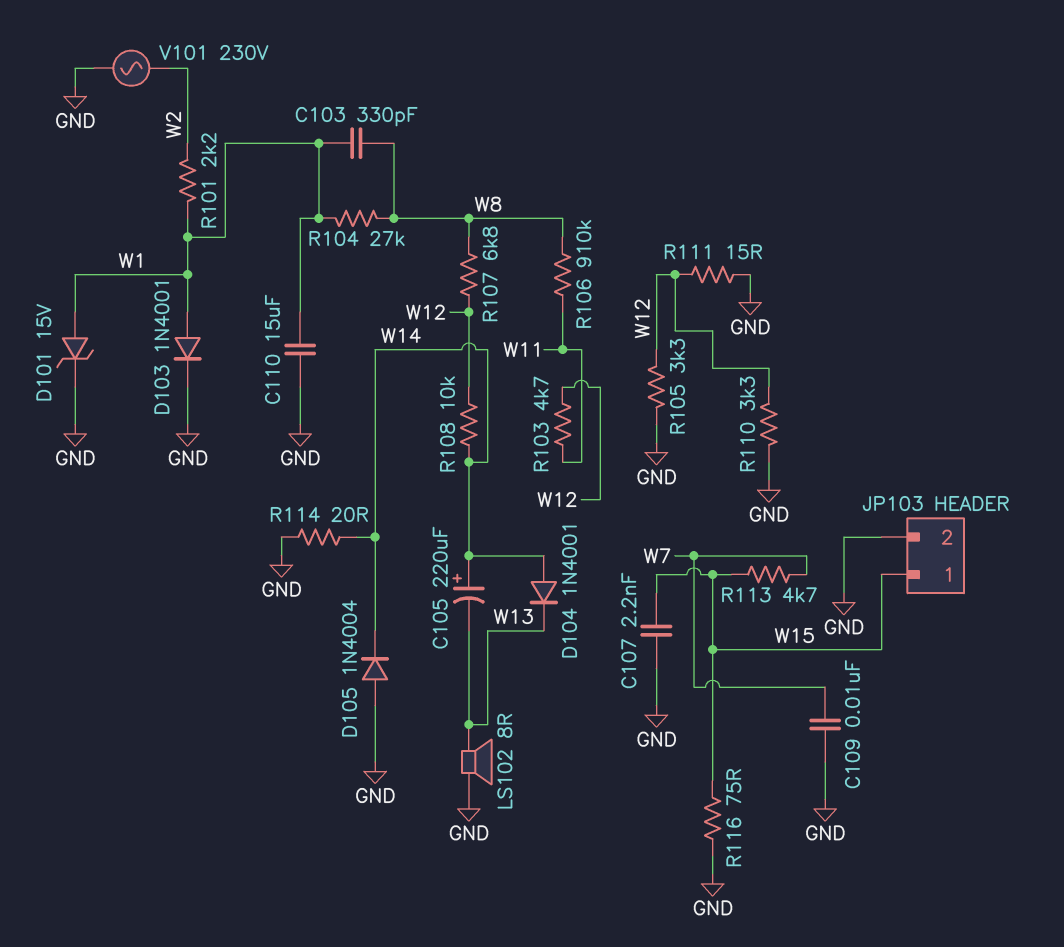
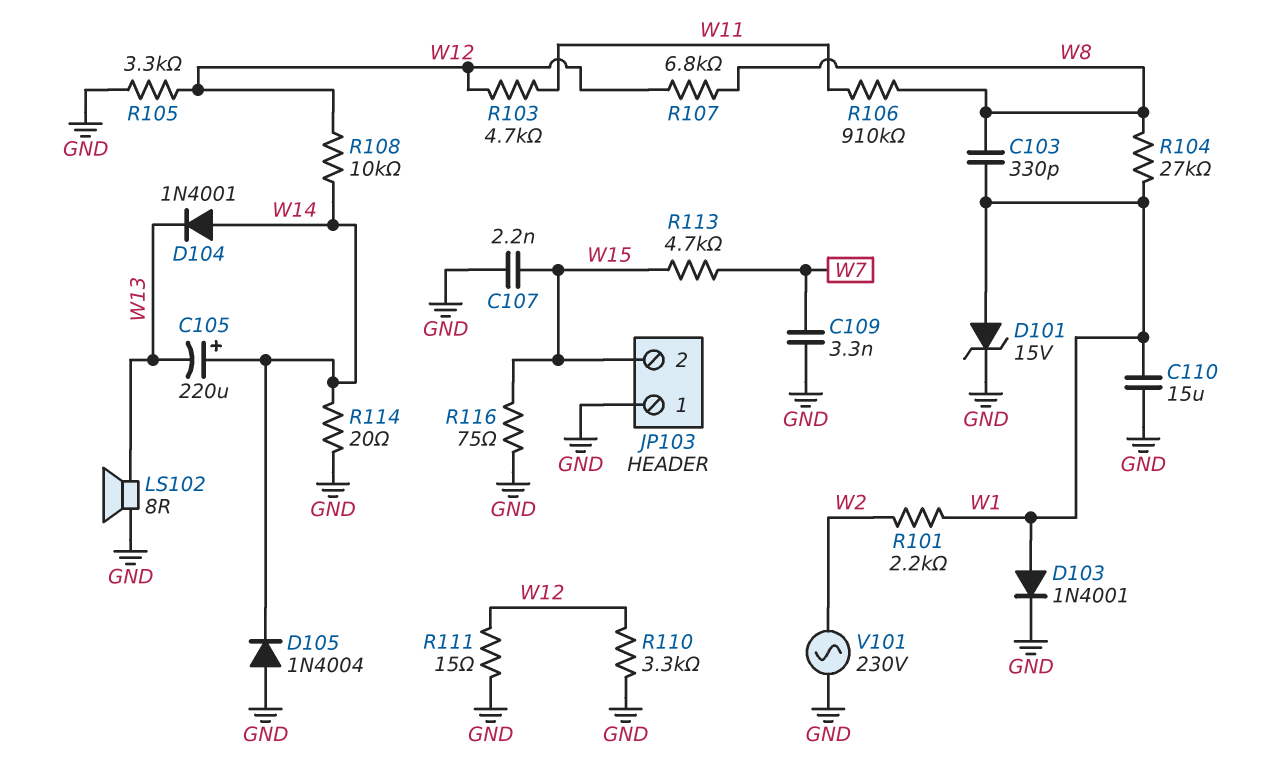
C109: 10nF (GND, W7) -> 3.3nF (GND, W7)
JP103 pin 1: W15 -> GND
JP103 pin 2: GND -> W15

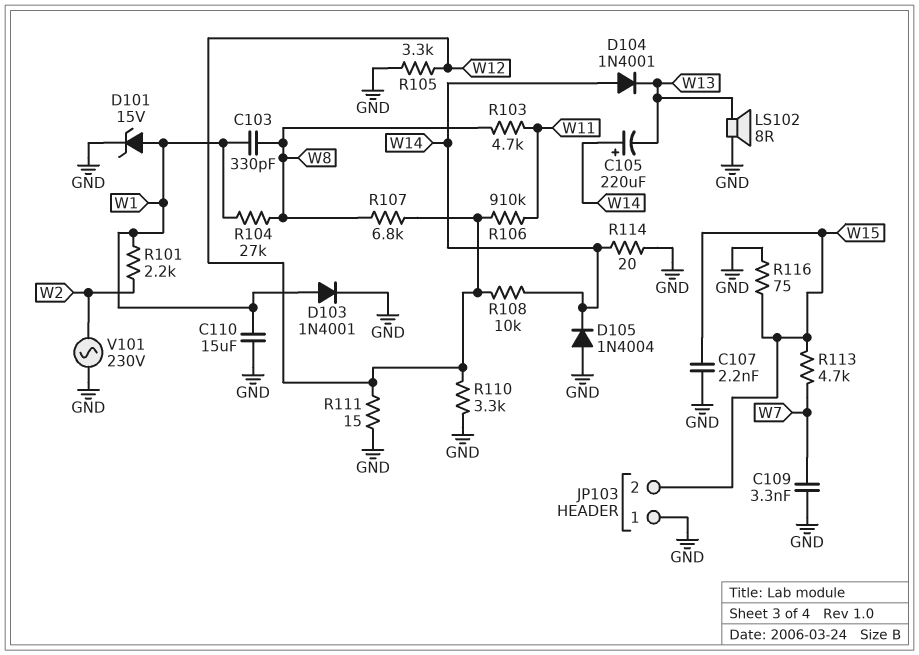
R103: 4.7k (W11, W12) -> 4.7k (W8, W11)
R106: 910k (W8, W11) -> 910k (W11, W12)

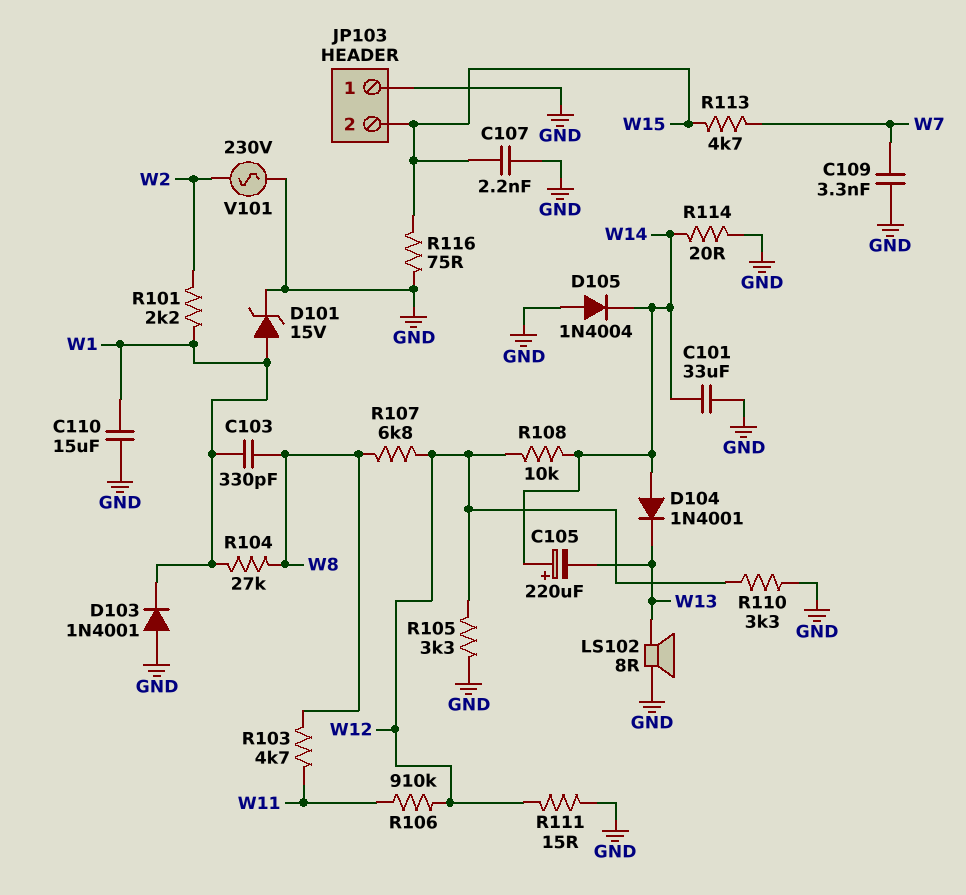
C101: none -> 33uF (GND, W14)
D103: diode 1N4001 (A W1, K GND) -> diode 1N4001 (A GND, K W1)

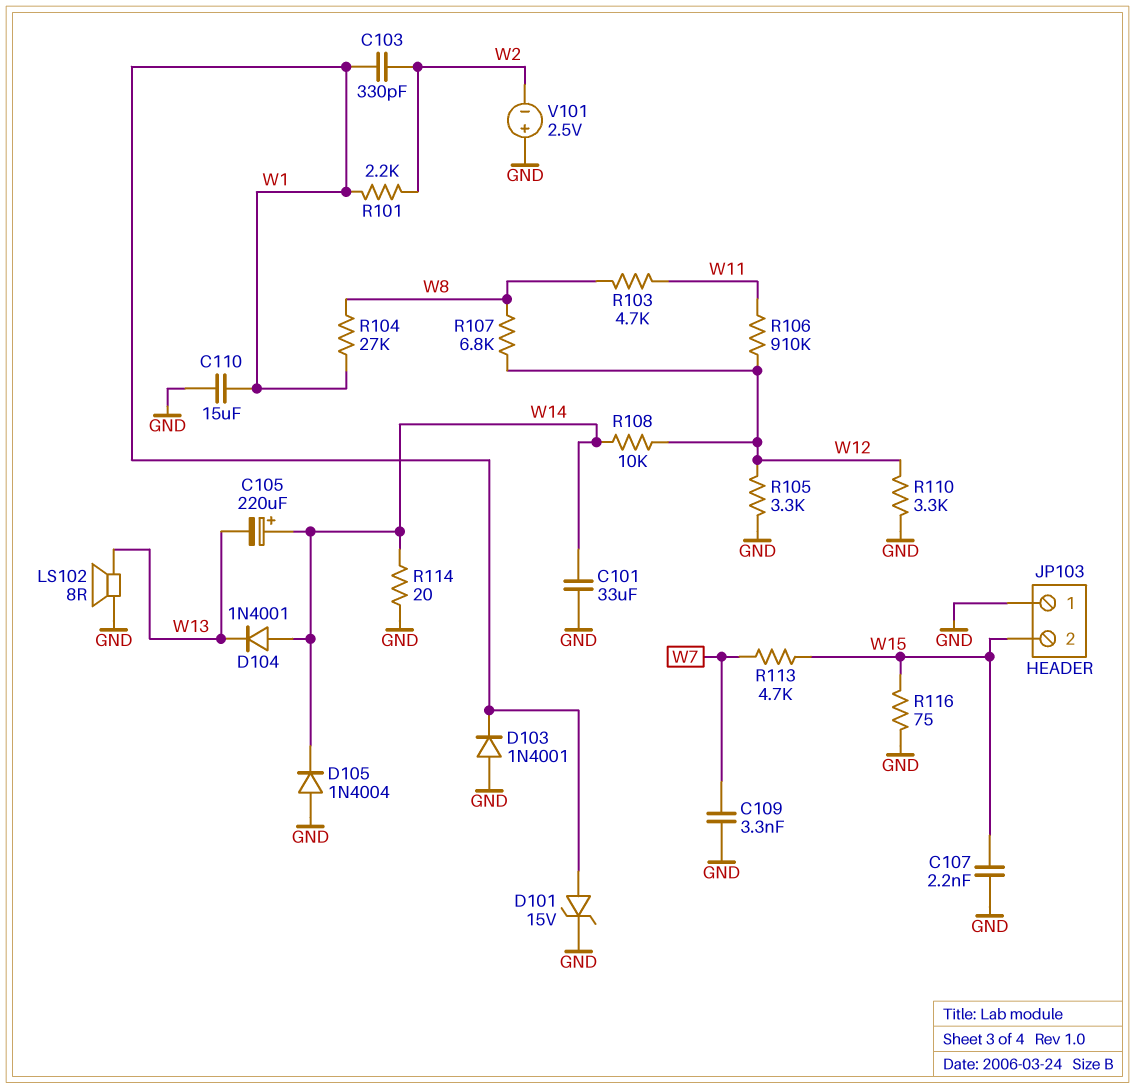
C103: 330pF (W1, W8) -> 330pF (W1, W2)
R111: 15 (GND, W12) -> none
V101: AC 230V (GND, W2) -> 2.5V (plus GND, minus W2)

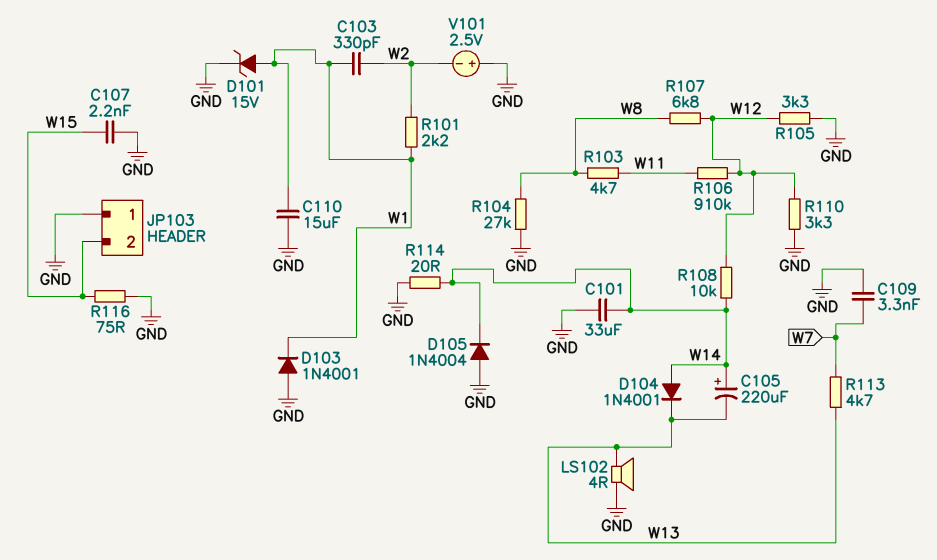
LS102: speaker 8R (GND, W13) -> speaker 4R (GND, W13)
R104: 27k (W1, W8) -> 27k (GND, W8)
R113: 4.7k (W7, W15) -> 4.7k (W7, W13)

